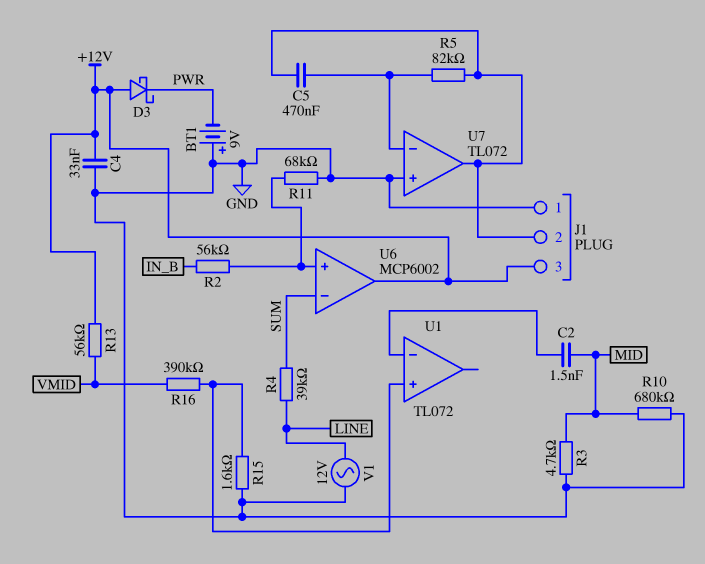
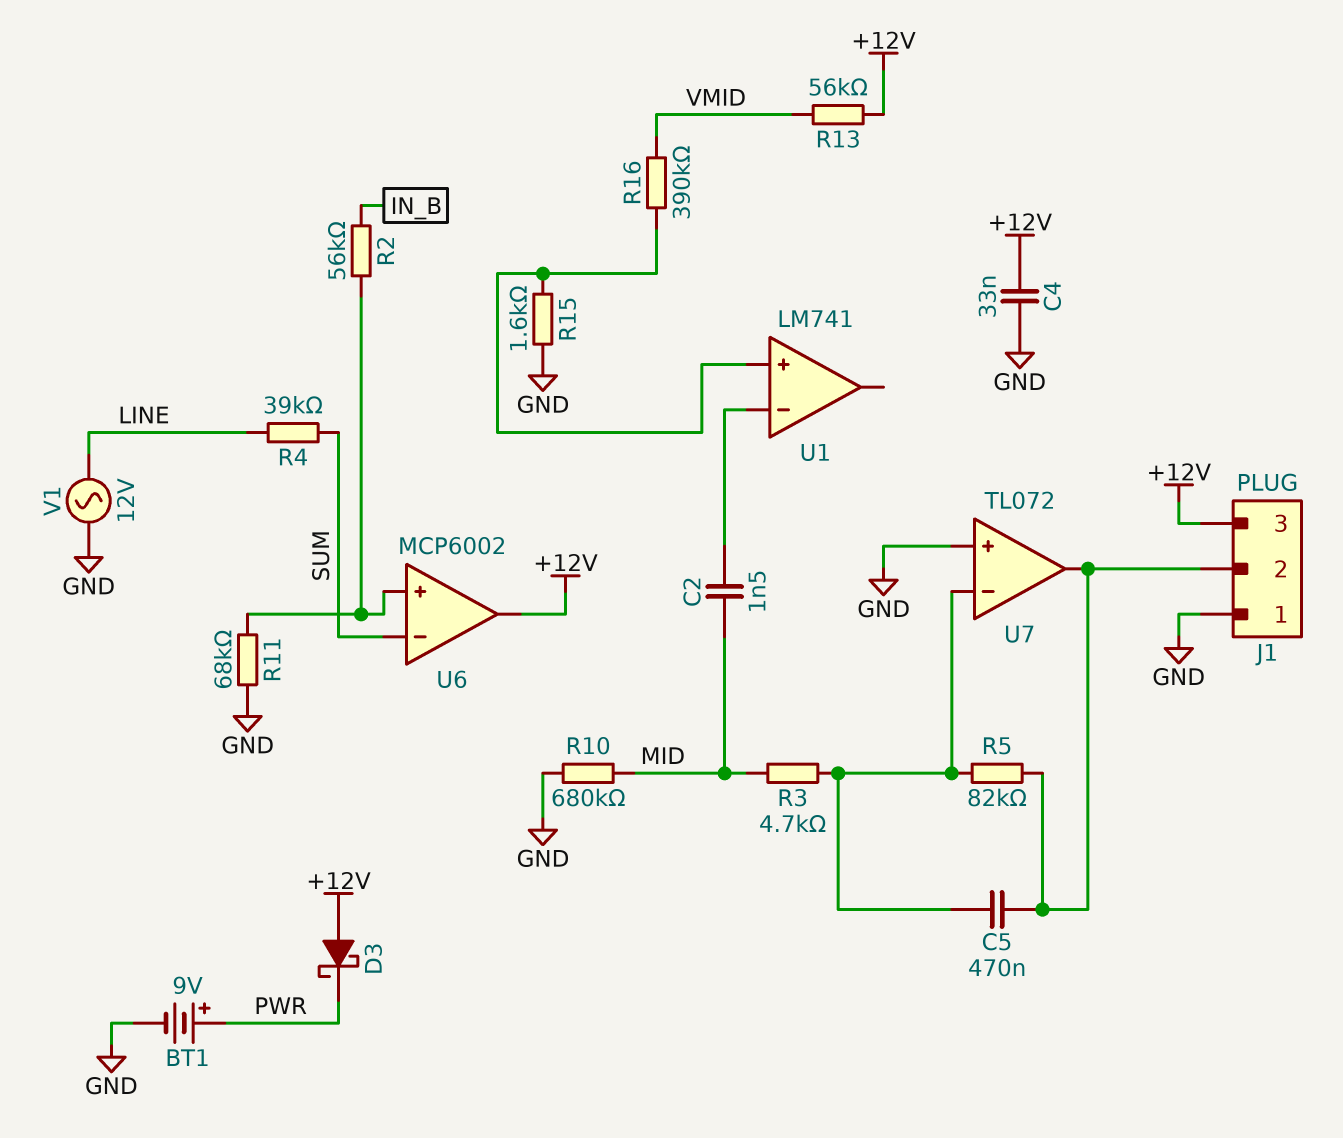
BT1: 9V (plus GND, minus PWR) -> 9V (plus PWR, minus GND)
R3: 4.7k (GND, MID) -> 4.7k (MID, U7/in-)
U1: TL072 -> LM741

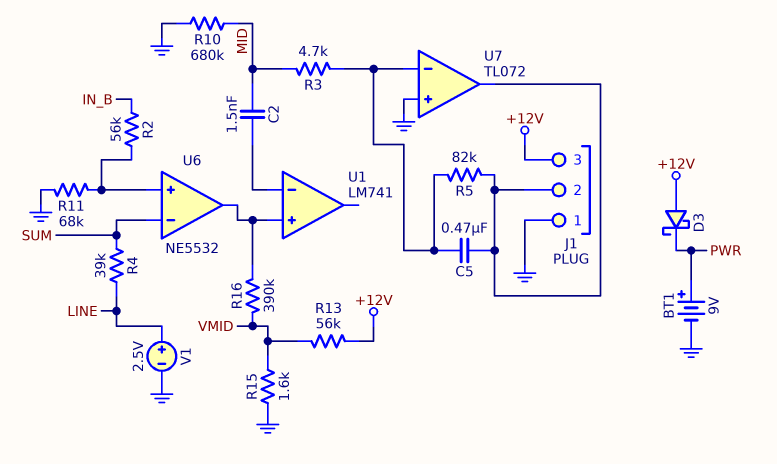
C4: 33nF (+12V, GND) -> none
R15: 1.6k (GND, U1/in+) -> 1.6k (GND, VMID)
U6: MCP6002 -> NE5532
U6 pin out: +12V -> U1/in+
V1: AC 12V (GND, LINE) -> 2.5V (plus LINE, minus GND)

